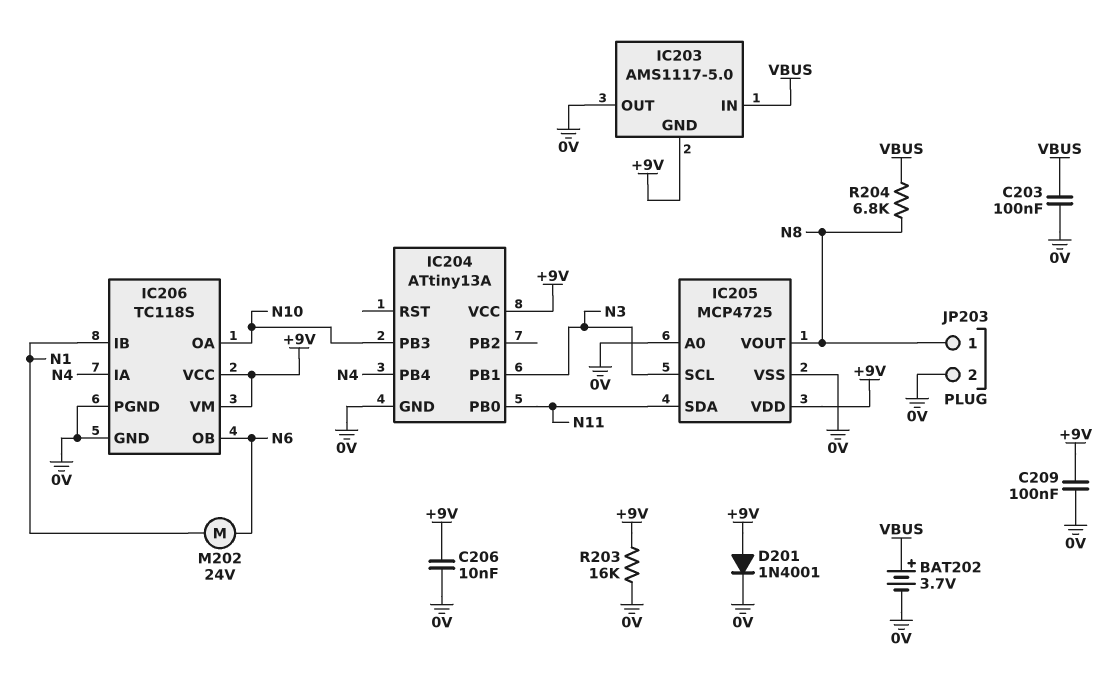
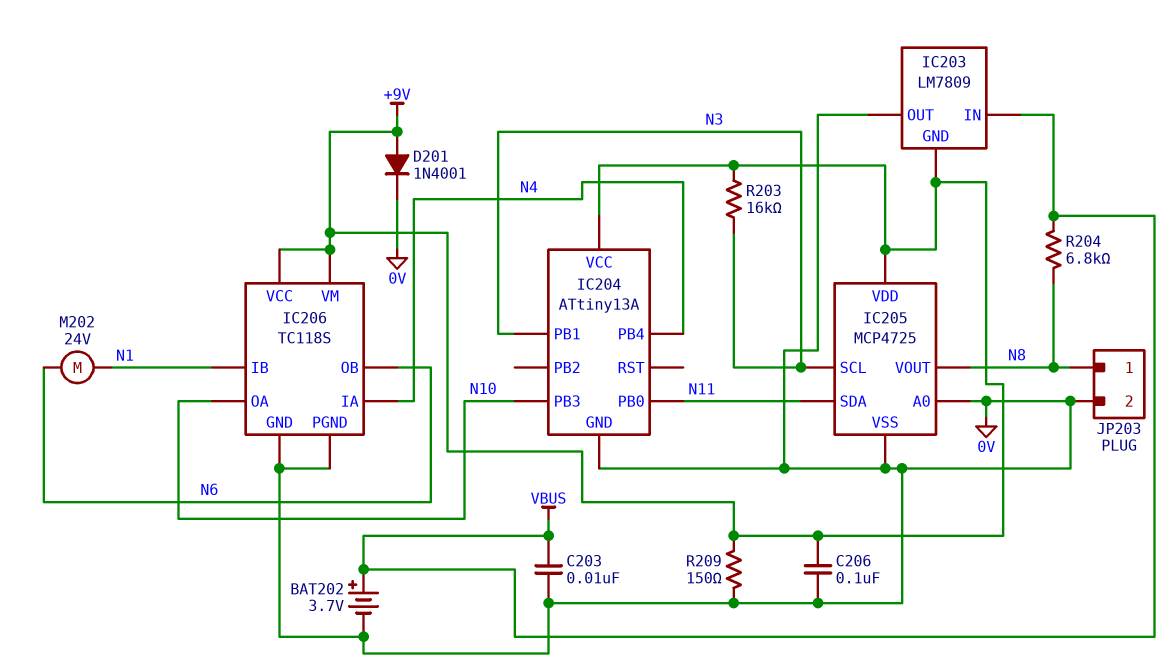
C203: 100nF (0V, VBUS) -> 10nF (0V, VBUS)
C206: 10nF (+9V, 0V) -> 100nF (+9V, 0V)
C209: 100nF (+9V, 0V) -> none
IC203: AMS1117-5.0 -> LM7809
R203: 16k (+9V, 0V) -> 16k (+9V, N3)
R209: none -> 150 (+9V, 0V)

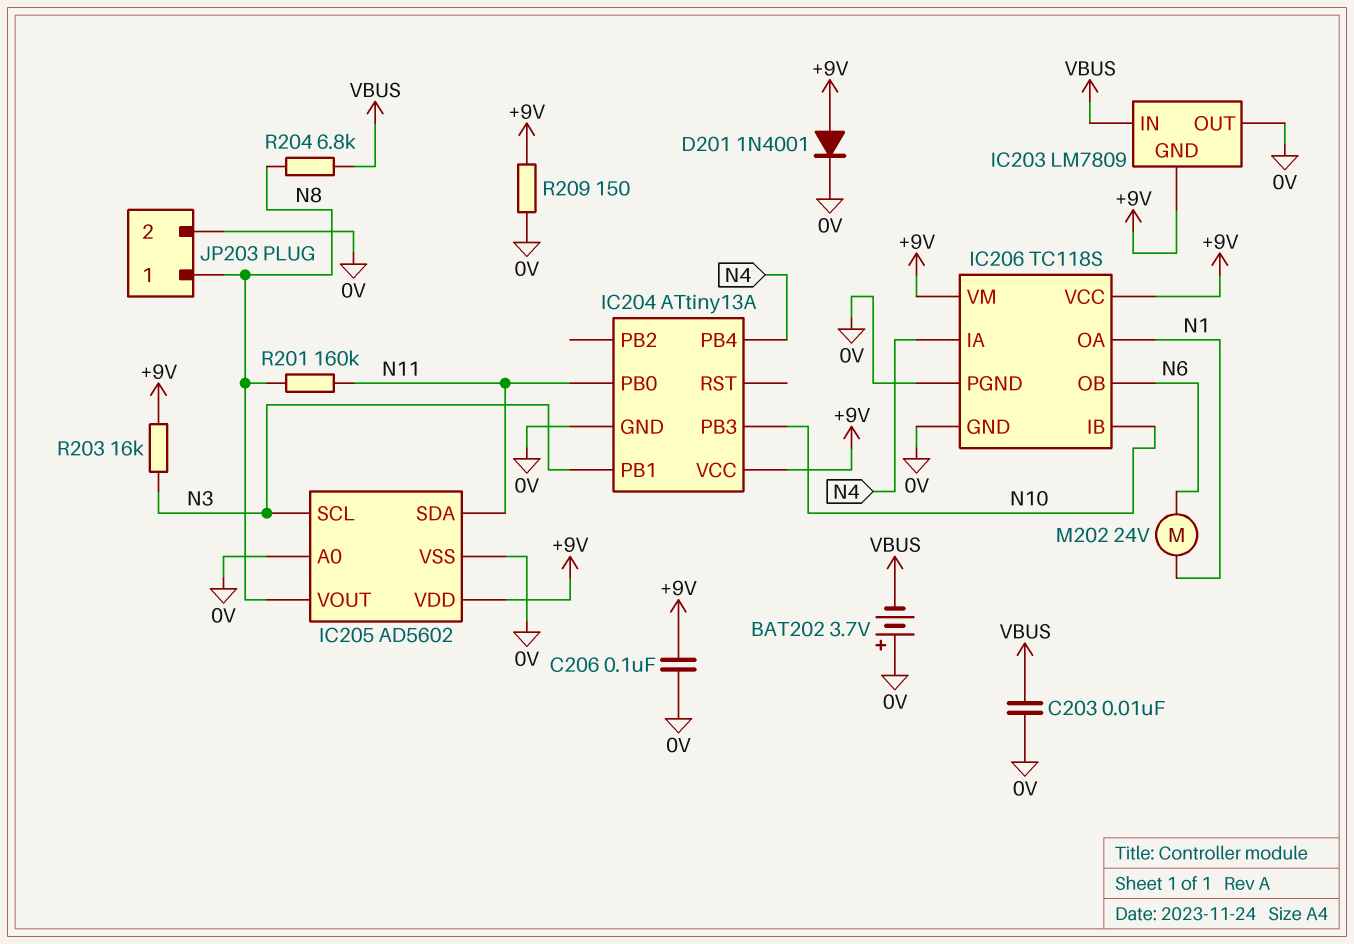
BAT202: 3.7V (plus VBUS, minus 0V) -> 3.7V (plus 0V, minus VBUS)
IC205: MCP4725 -> AD5602
IC206 pin IB: N1 -> N10
IC206 pin OA: N10 -> N1
R201: none -> 160k (N8, N11)

